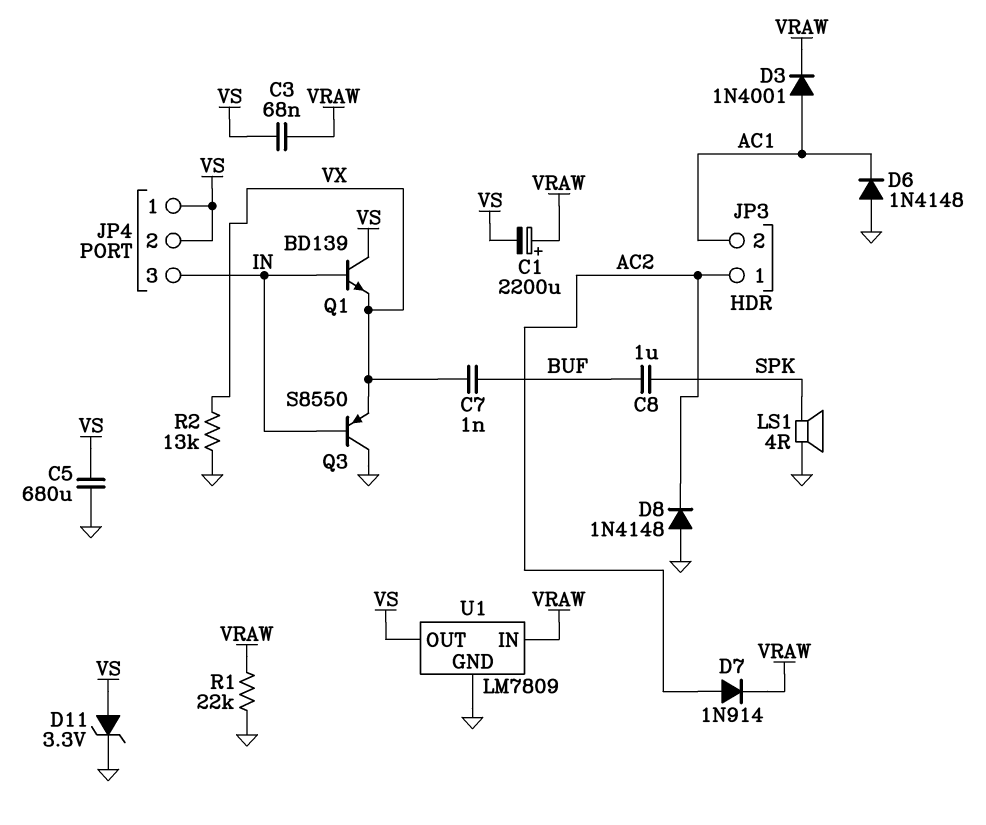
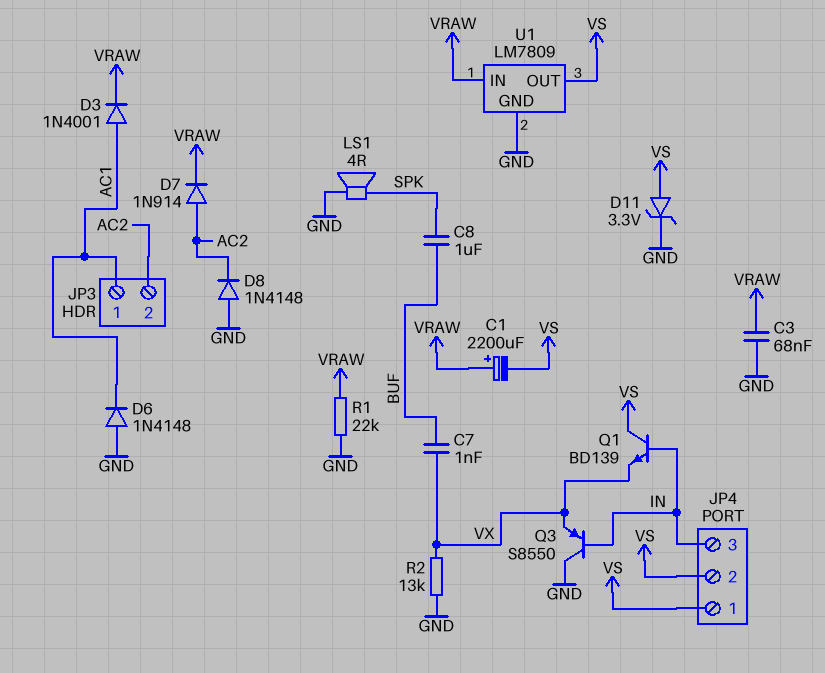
C3: 68nF (VRAW, VS) -> 68nF (GND, VRAW)
C5: 680uF (GND, VS) -> none
JP3 pin 1: AC2 -> AC1
JP3 pin 2: AC1 -> AC2

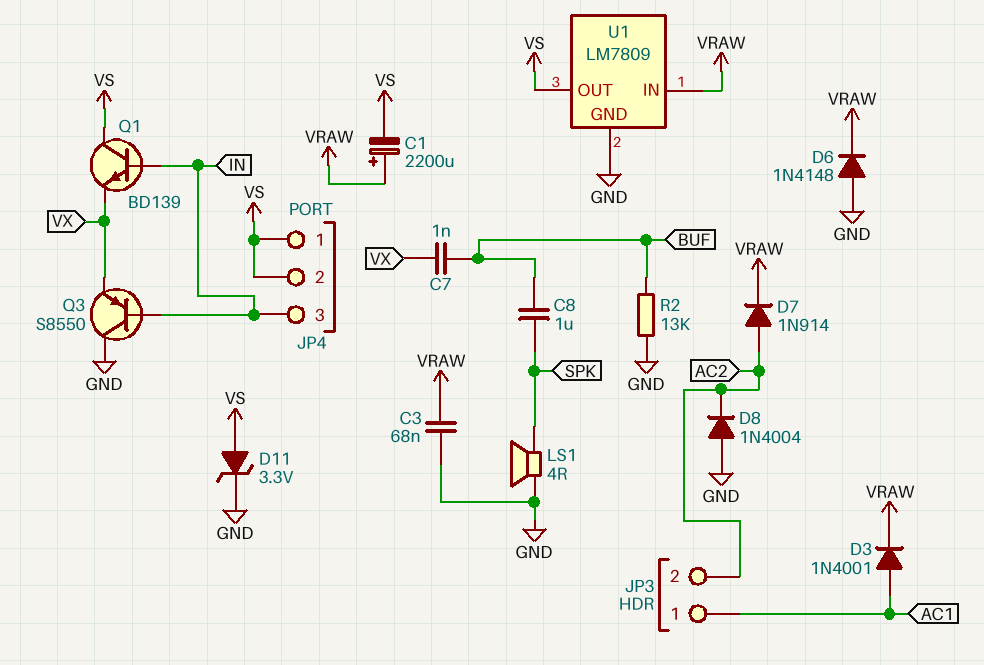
D6: diode 1N4148 (A GND, K AC1) -> diode 1N4148 (A GND, K VRAW)
D8: diode 1N4148 (A GND, K AC2) -> diode 1N4004 (A GND, K AC2)
R1: 22k (GND, VRAW) -> none
R2: 13k (GND, VX) -> 13k (BUF, GND)

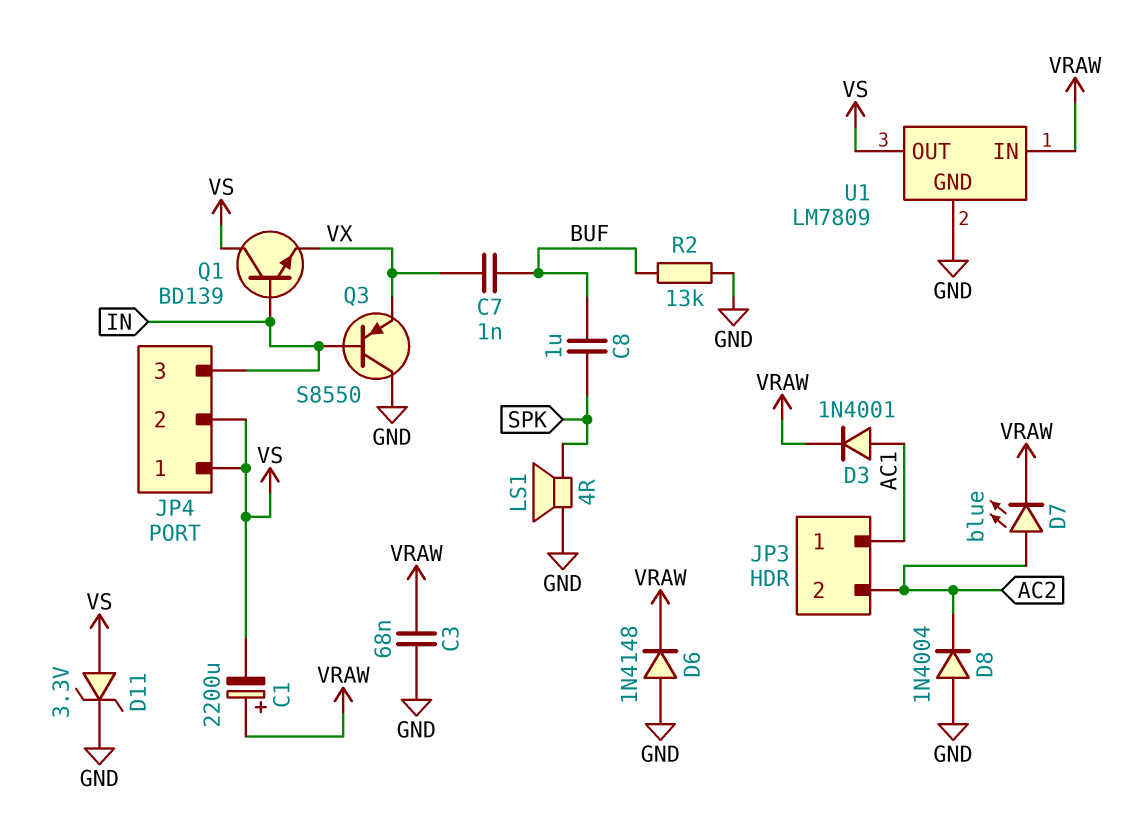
D7: diode 1N914 (A AC2, K VRAW) -> LED blue (A AC2, K VRAW)

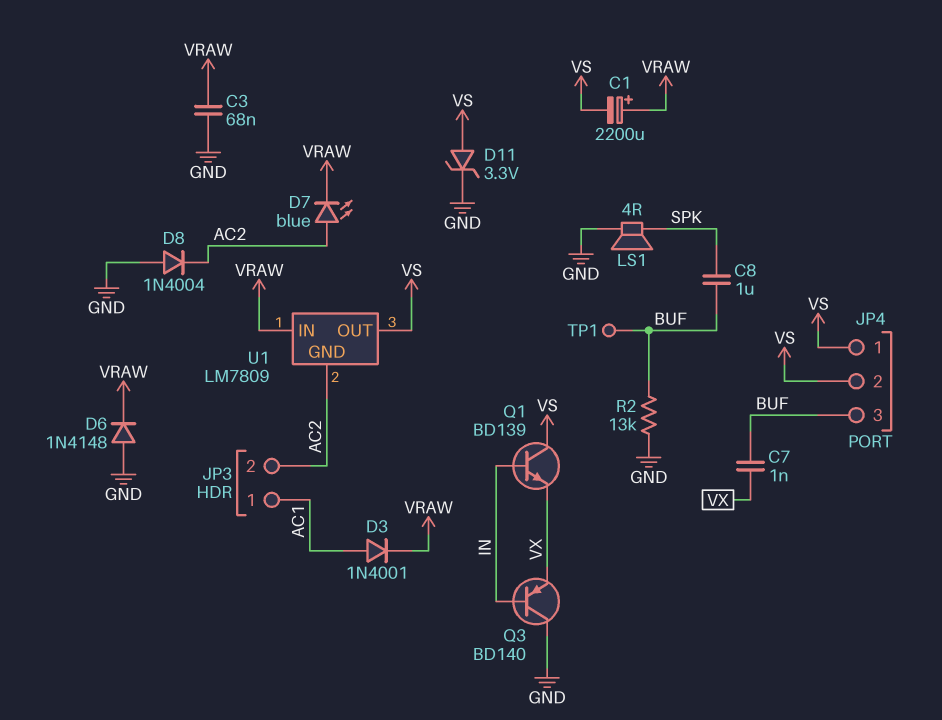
JP4 pin 3: IN -> BUF
Q3: PNP S8550 (B IN, C GND, E VX) -> PNP BD140 (B IN, C GND, E VX)
TP1: none -> test point (BUF)
U1 pin GND: GND -> AC2

